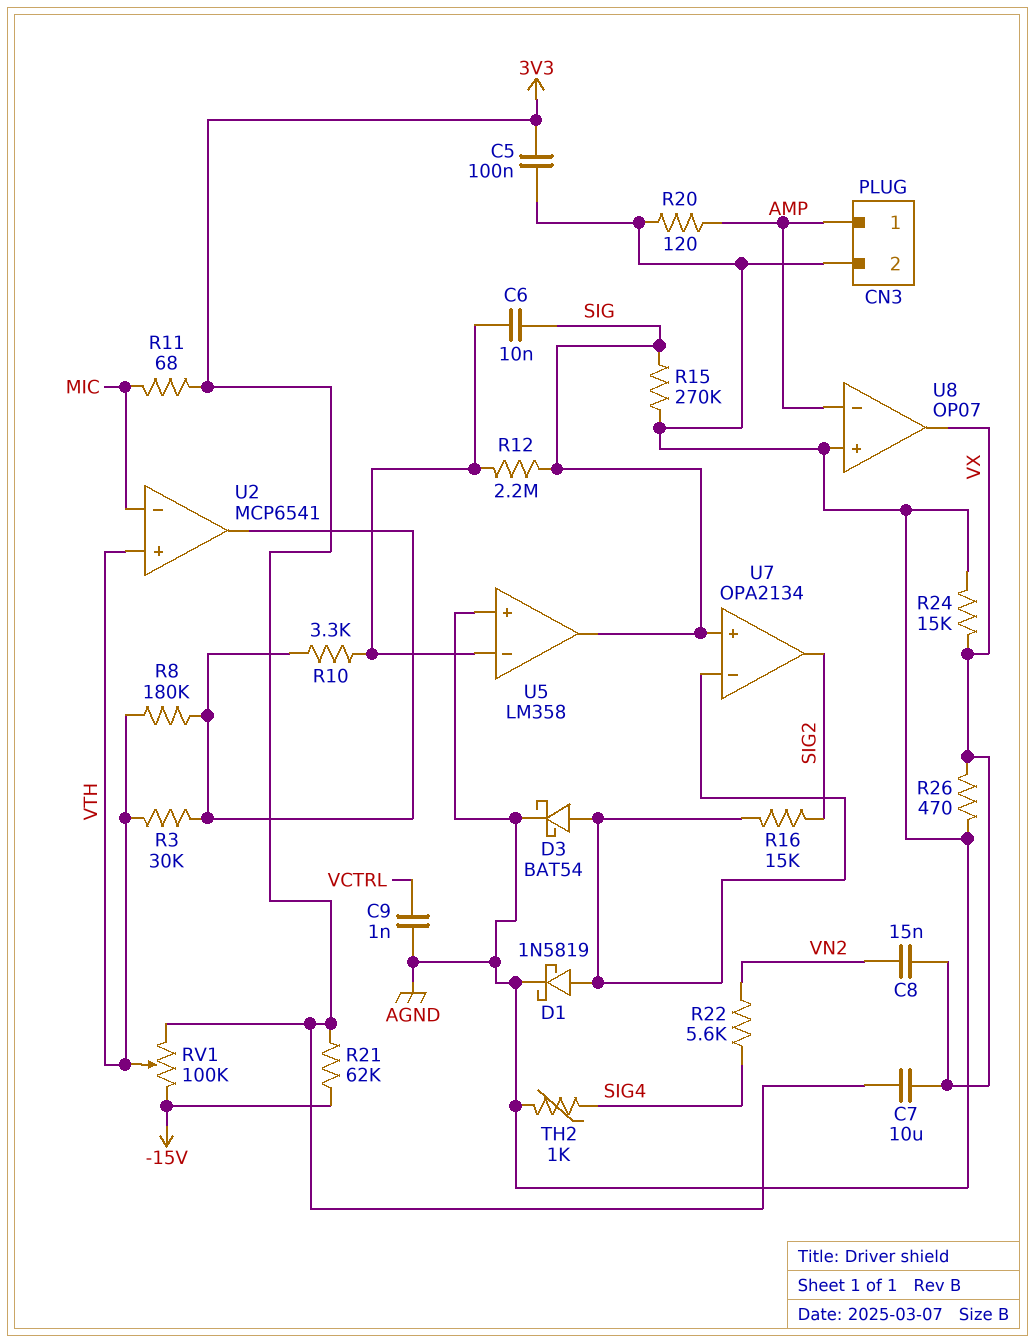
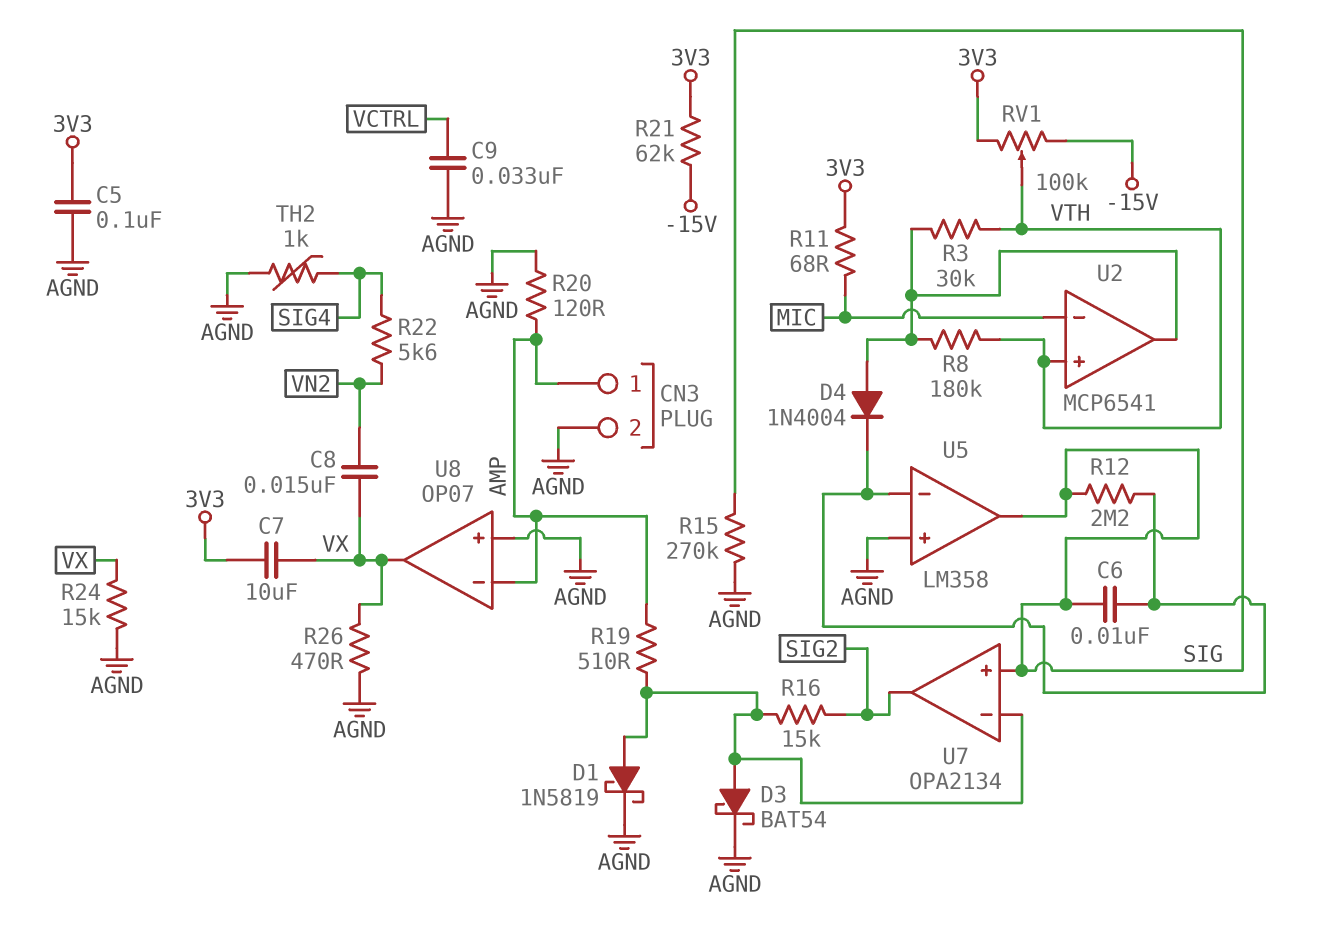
C9: 1nF (AGND, VCTRL) -> 33nF (AGND, VCTRL)
D4: none -> diode 1N4004 (A U2/out, K U5/in-)
R10: 3.3k (U2/out, U5/in-) -> none
R19: none -> 510 (AMP, U7/in-)

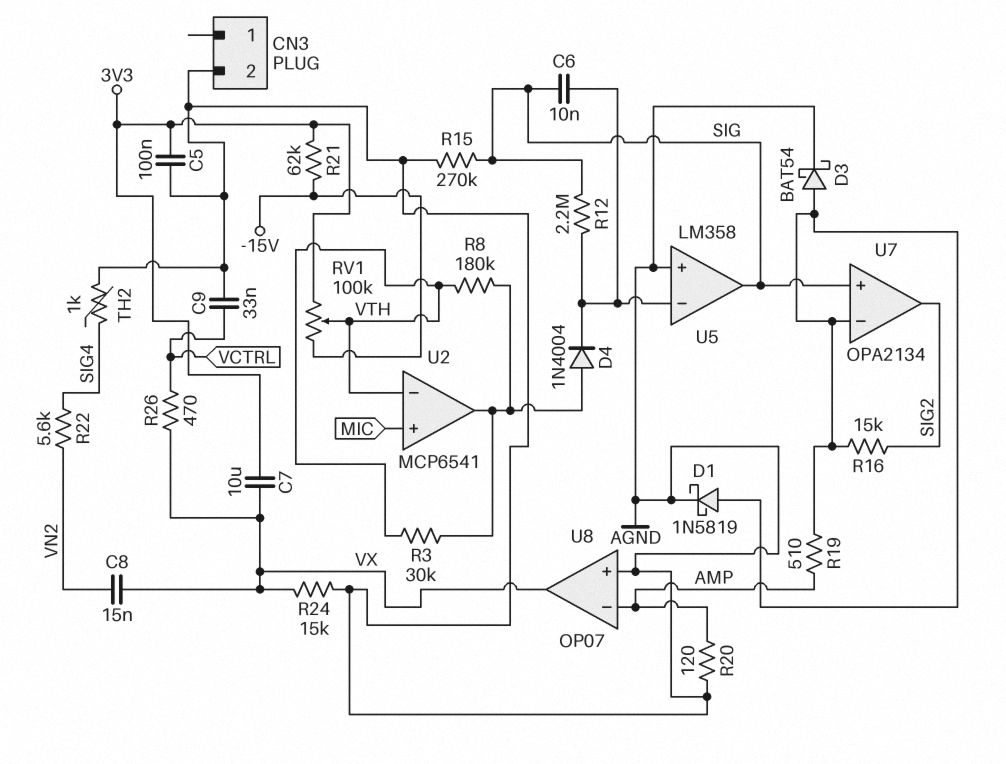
CN3 pin 1: AMP -> none
R11: 68 (3V3, MIC) -> none
R26: 470 (AGND, VX) -> 470 (VCTRL, VX)
U2 pin in+: VTH -> MIC
U2 pin in-: MIC -> VTH

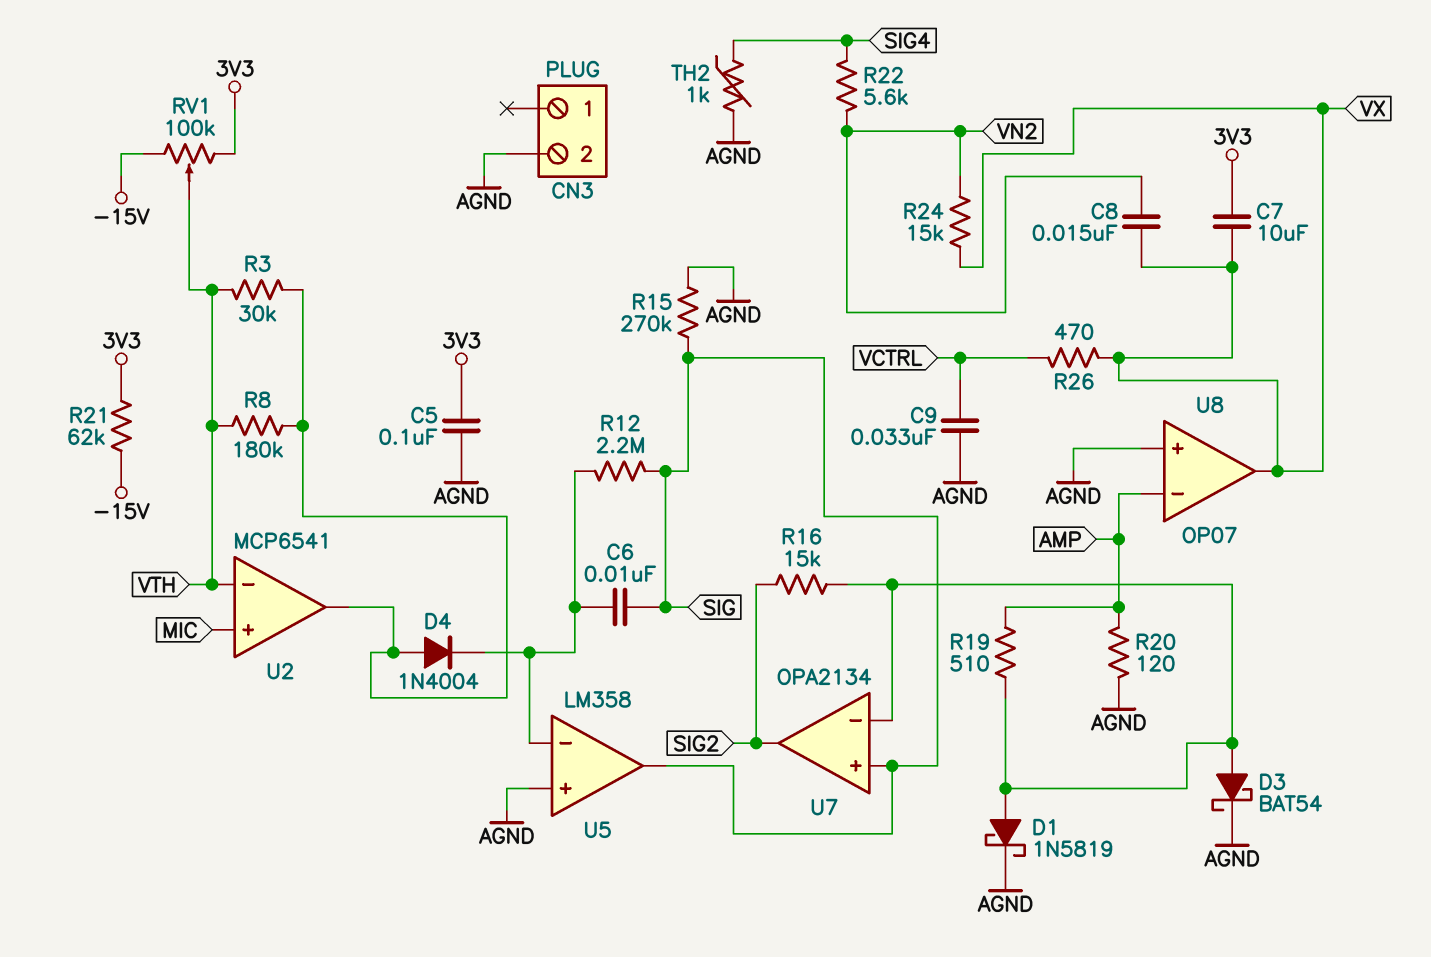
R24: 15k (AGND, VX) -> 15k (VN2, VX)

